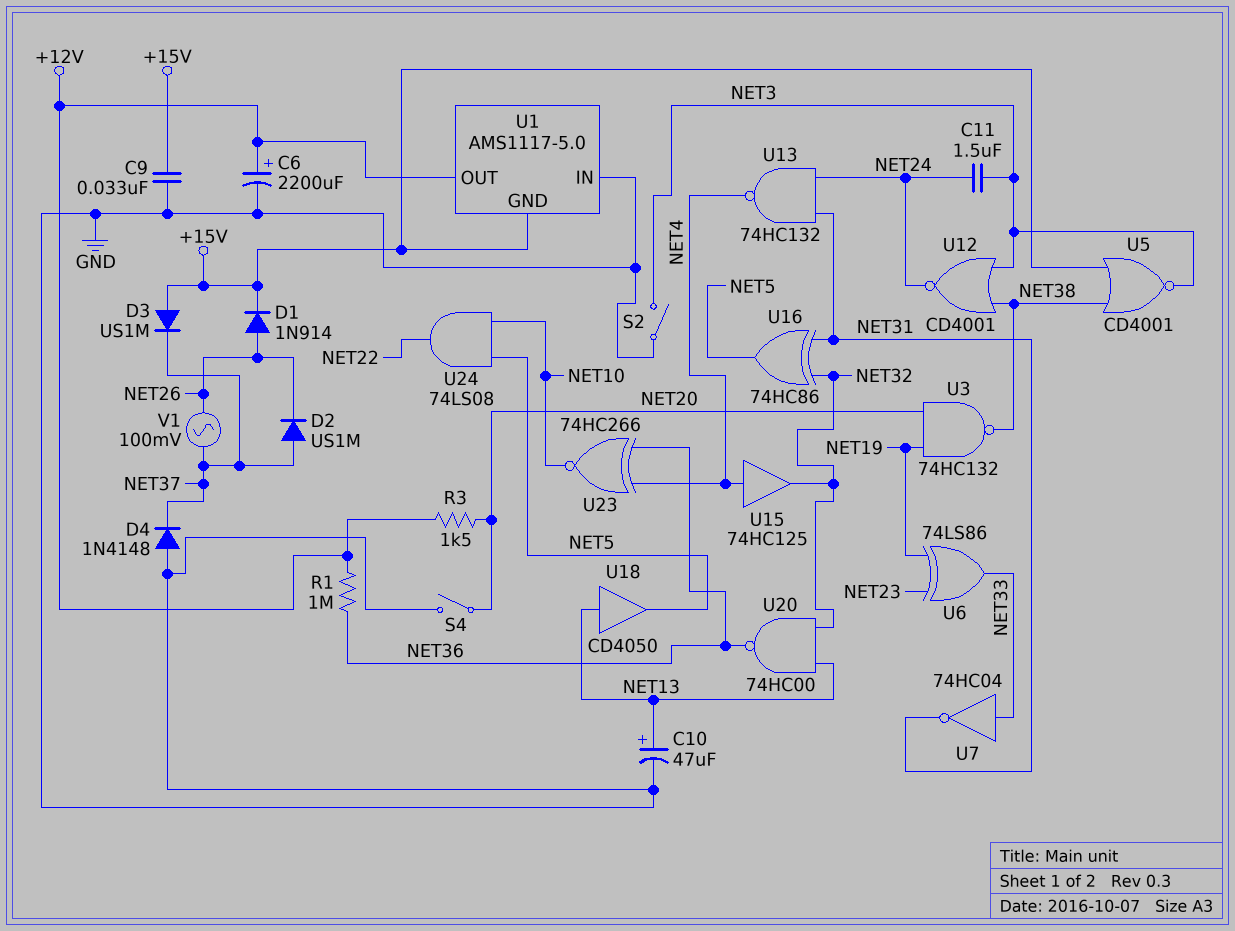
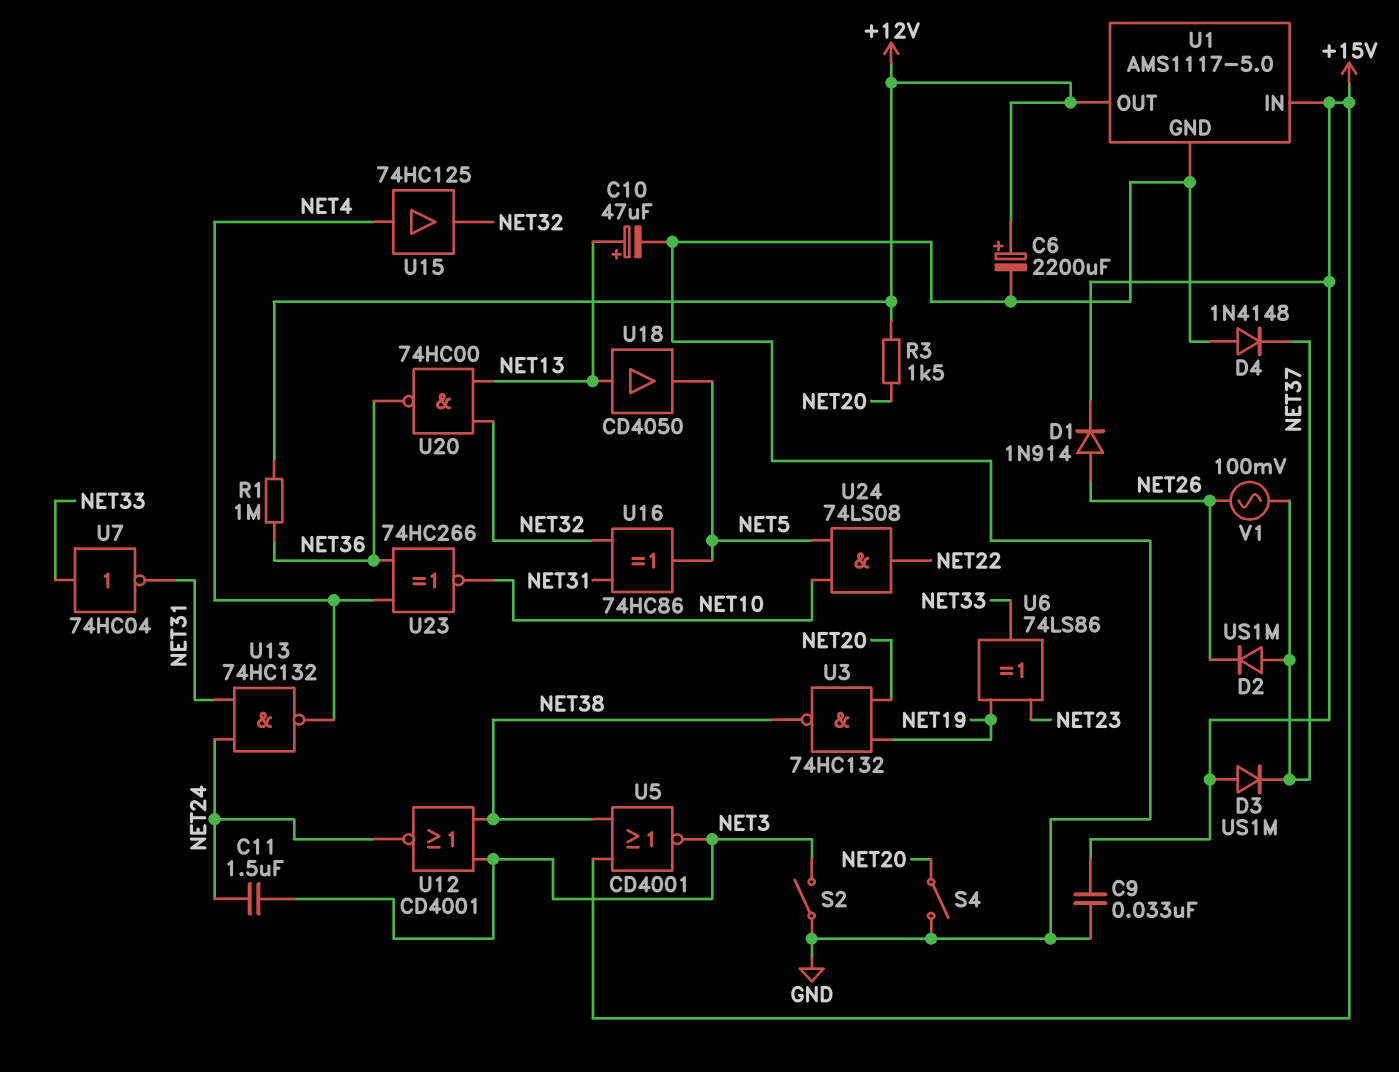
U1 pin GND: +15V -> GND
U1 pin IN: GND -> +15V

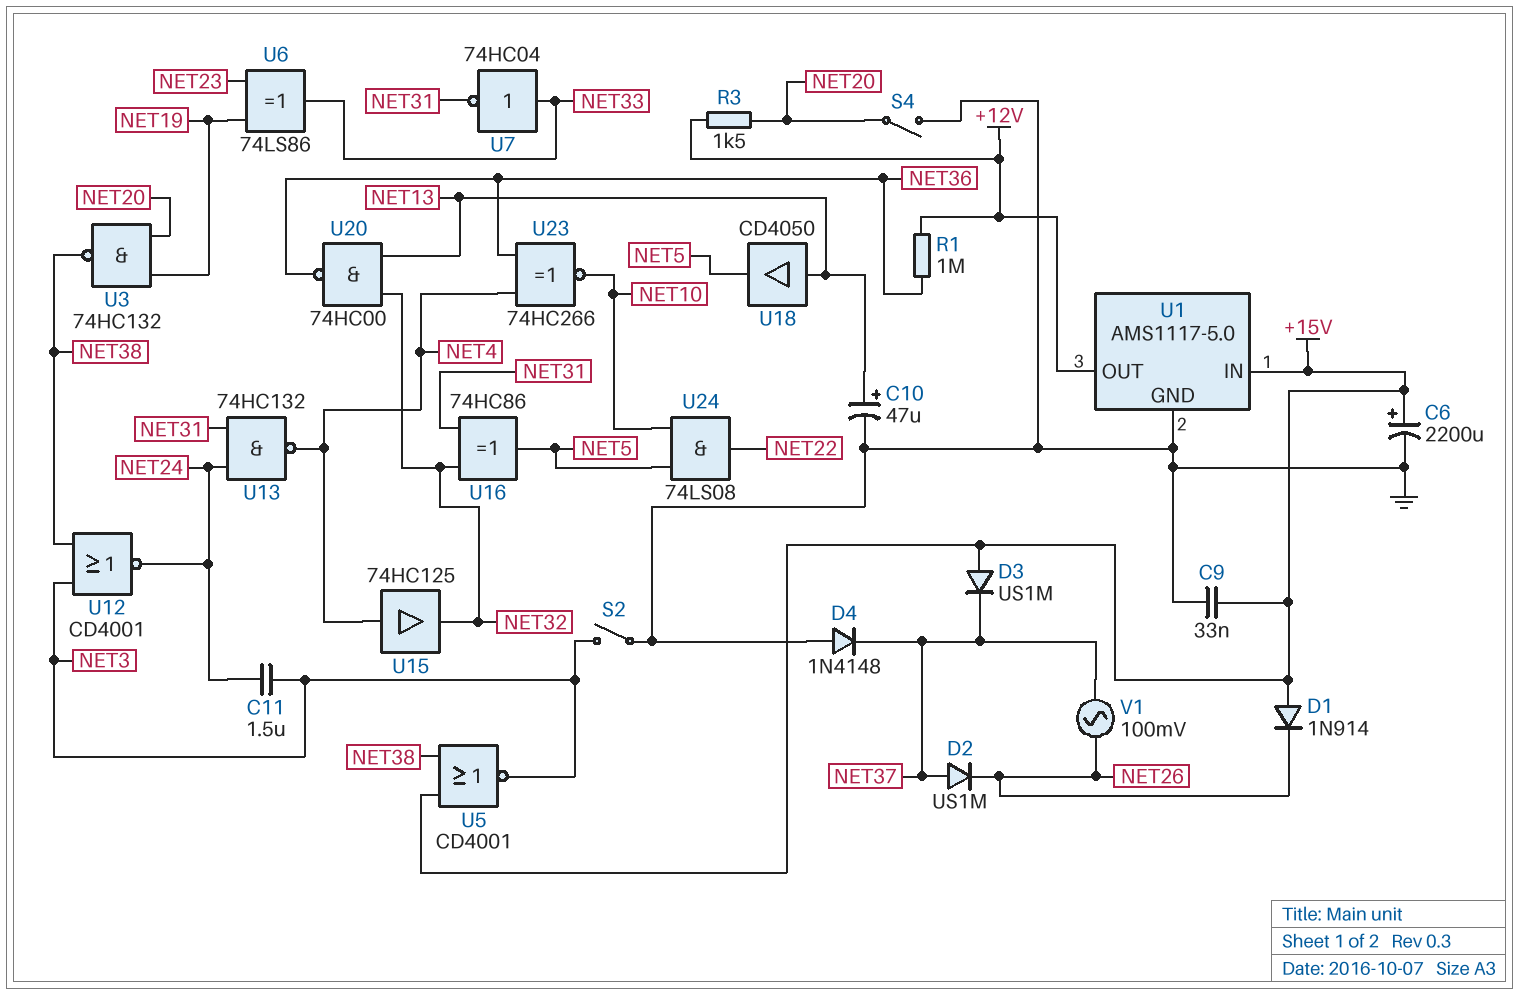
C6: 2200uF (plus +12V, minus GND) -> 2200uF (plus +15V, minus GND)
D1: diode 1N914 (A NET26, K +15V) -> diode 1N914 (A +15V, K NET26)

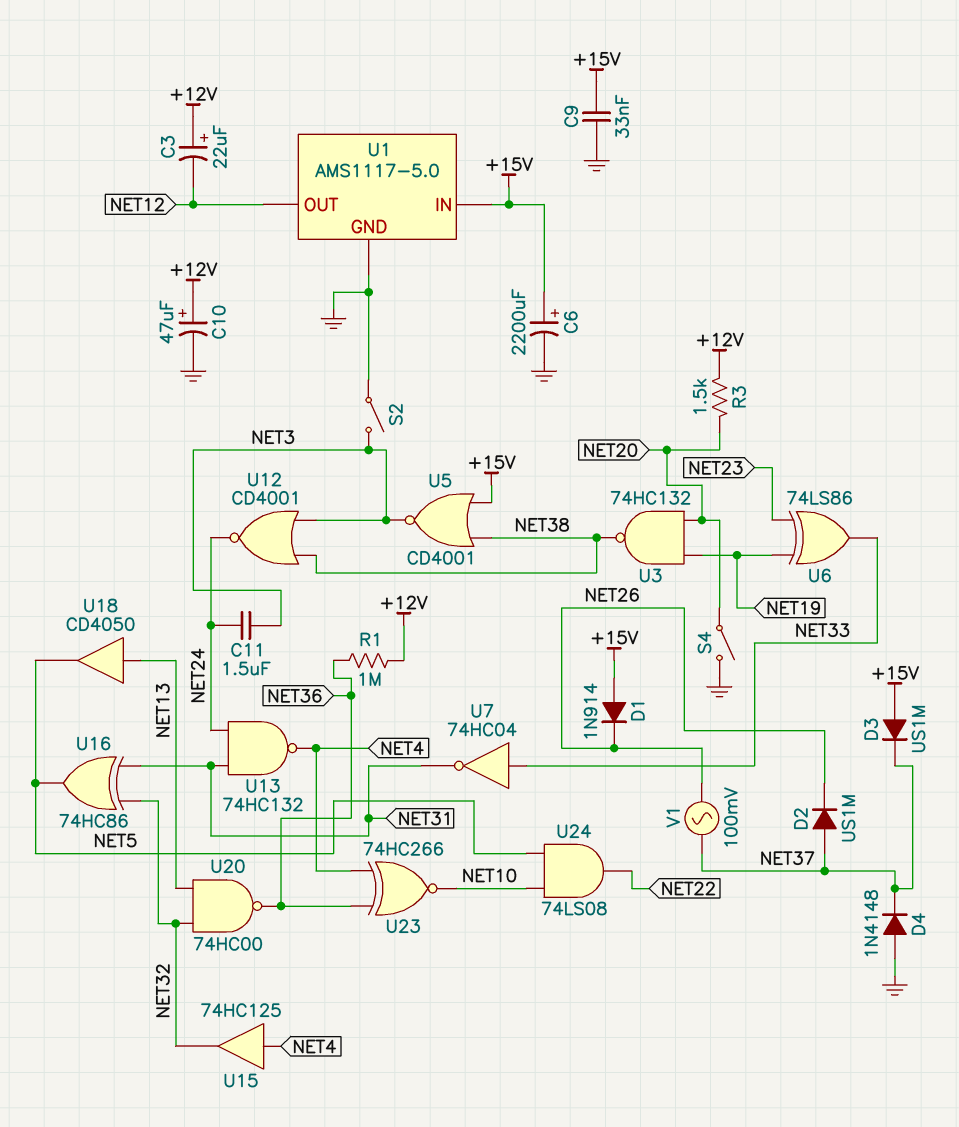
C3: none -> 22uF (plus +12V, minus NET12)
C10: 47uF (plus NET13, minus GND) -> 47uF (plus +12V, minus GND)
U1 pin OUT: +12V -> NET12

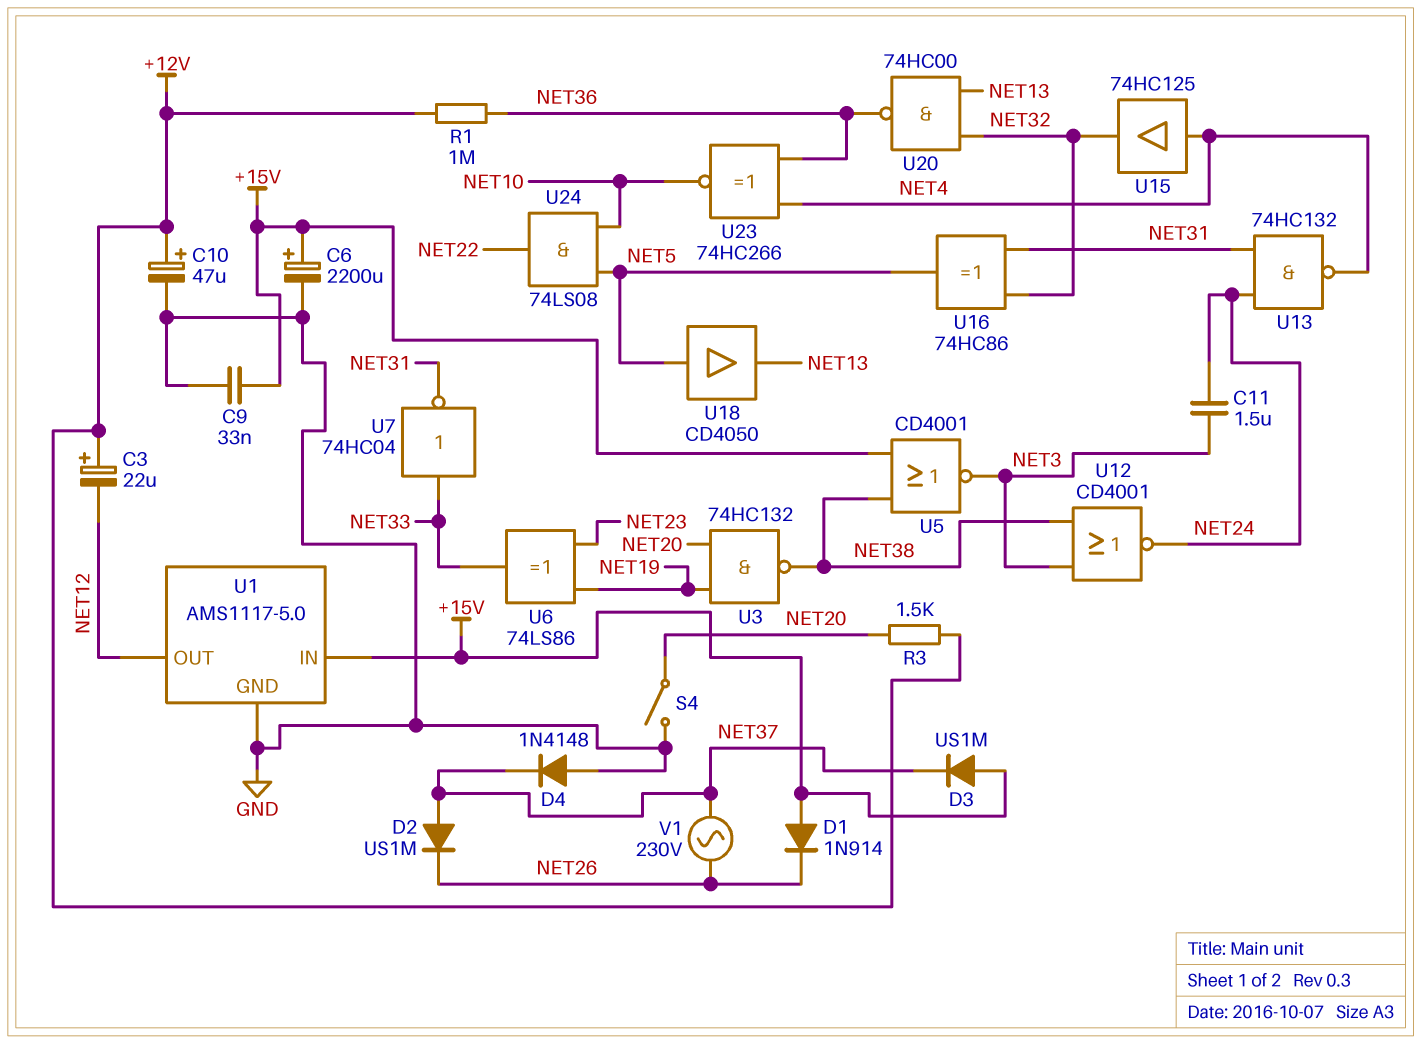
S2: switch (GND, NET3) -> none
U18: buffer CD4050 (in NET13, out NET5) -> buffer CD4050 (in NET5, out NET13)
V1: AC 100mV (NET26, NET37) -> AC 230V (NET26, NET37)

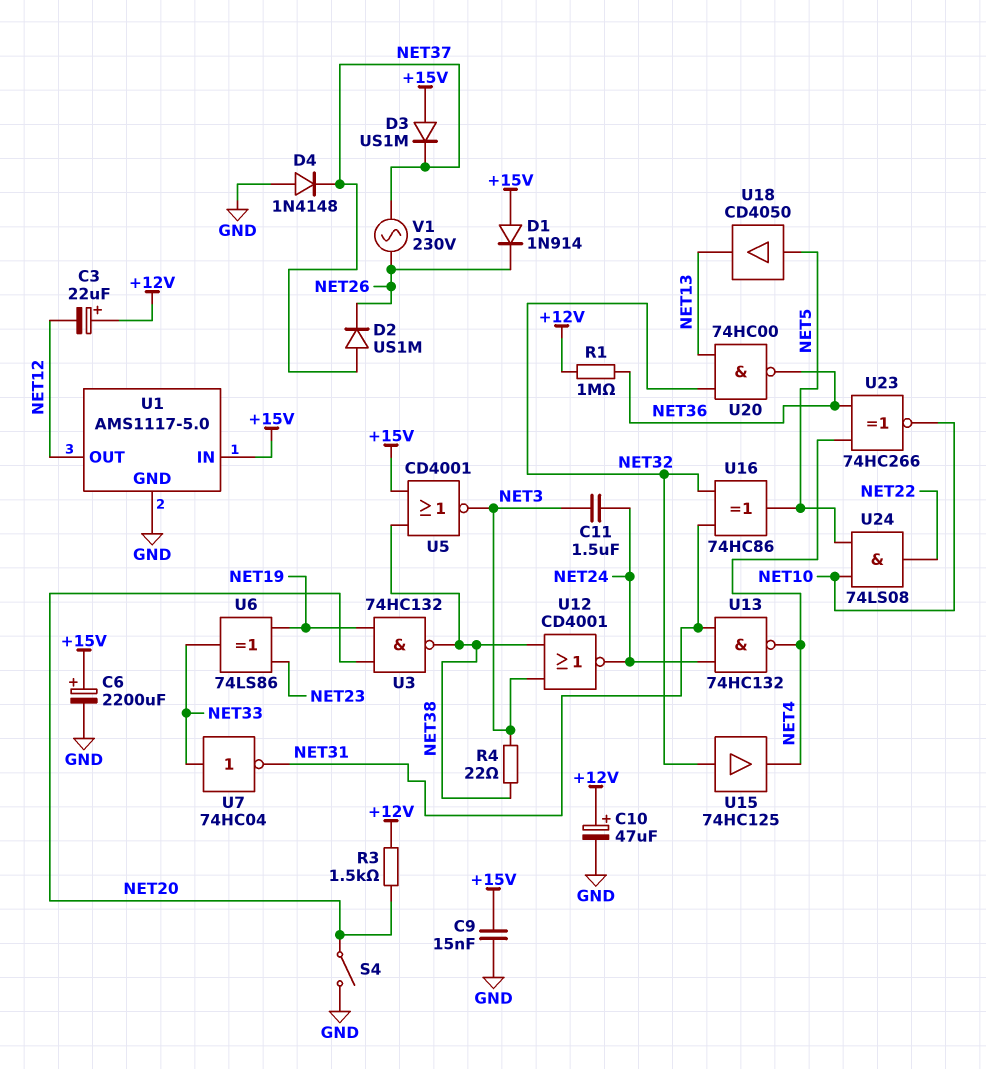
C9: 33nF (+15V, GND) -> 15nF (+15V, GND)
R4: none -> 22 (NET3, NET38)
U15: buffer 74HC125 (in NET4, out NET32) -> buffer 74HC125 (in NET32, out NET4)

